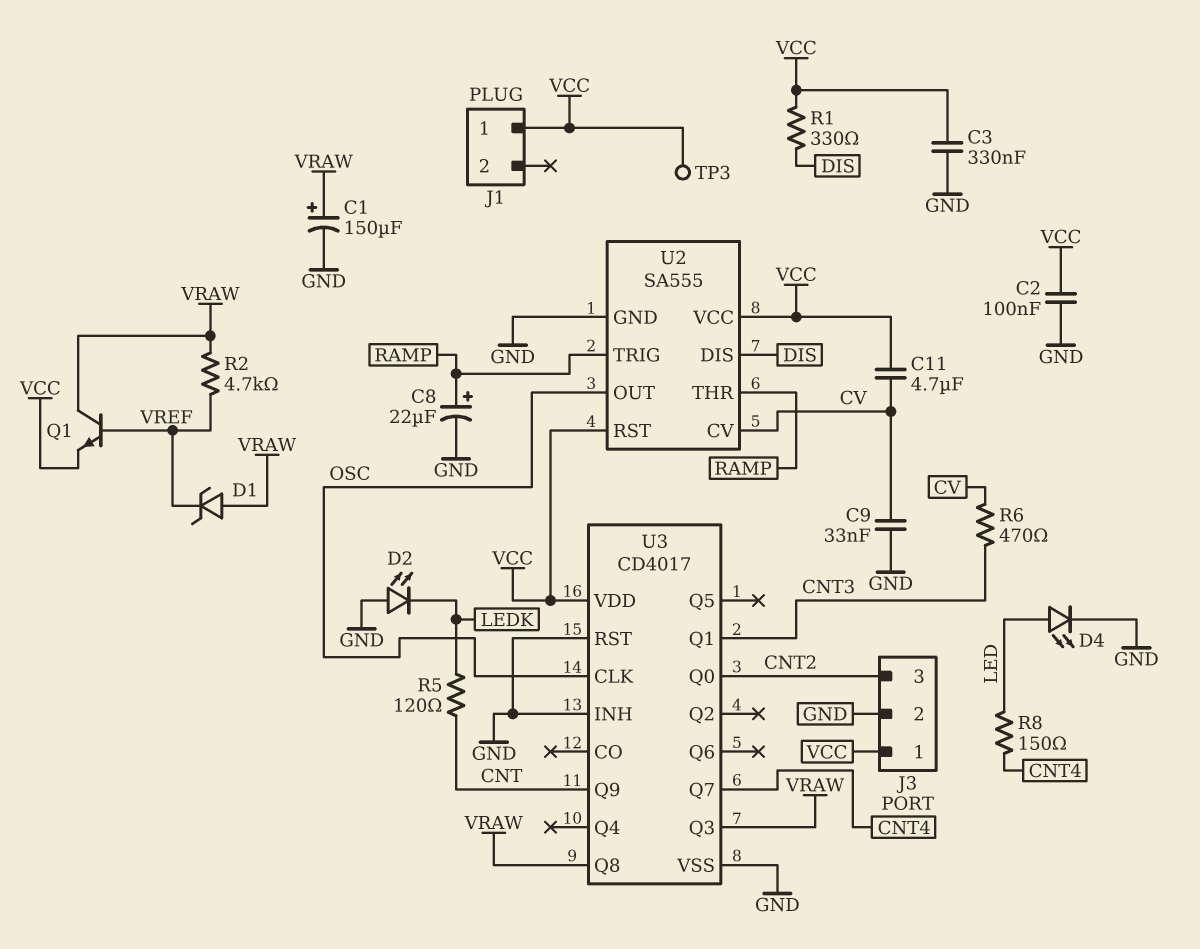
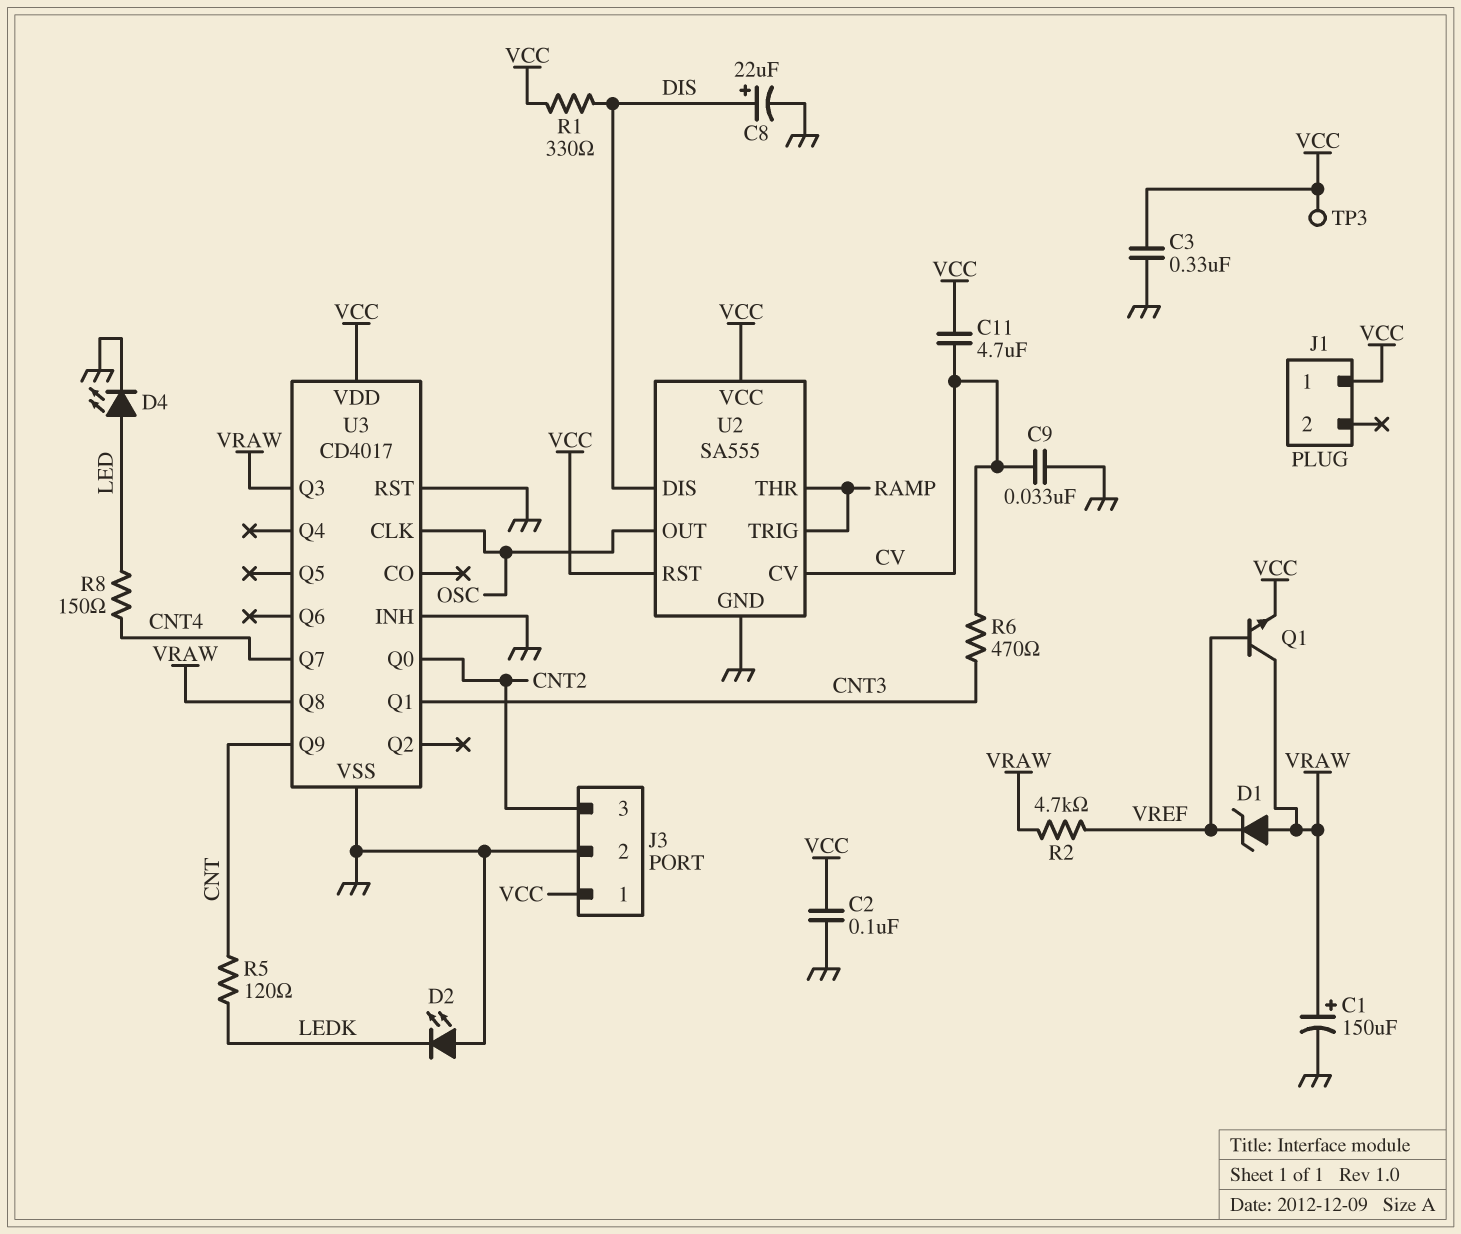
C8: 22uF (plus RAMP, minus GND) -> 22uF (plus DIS, minus GND)

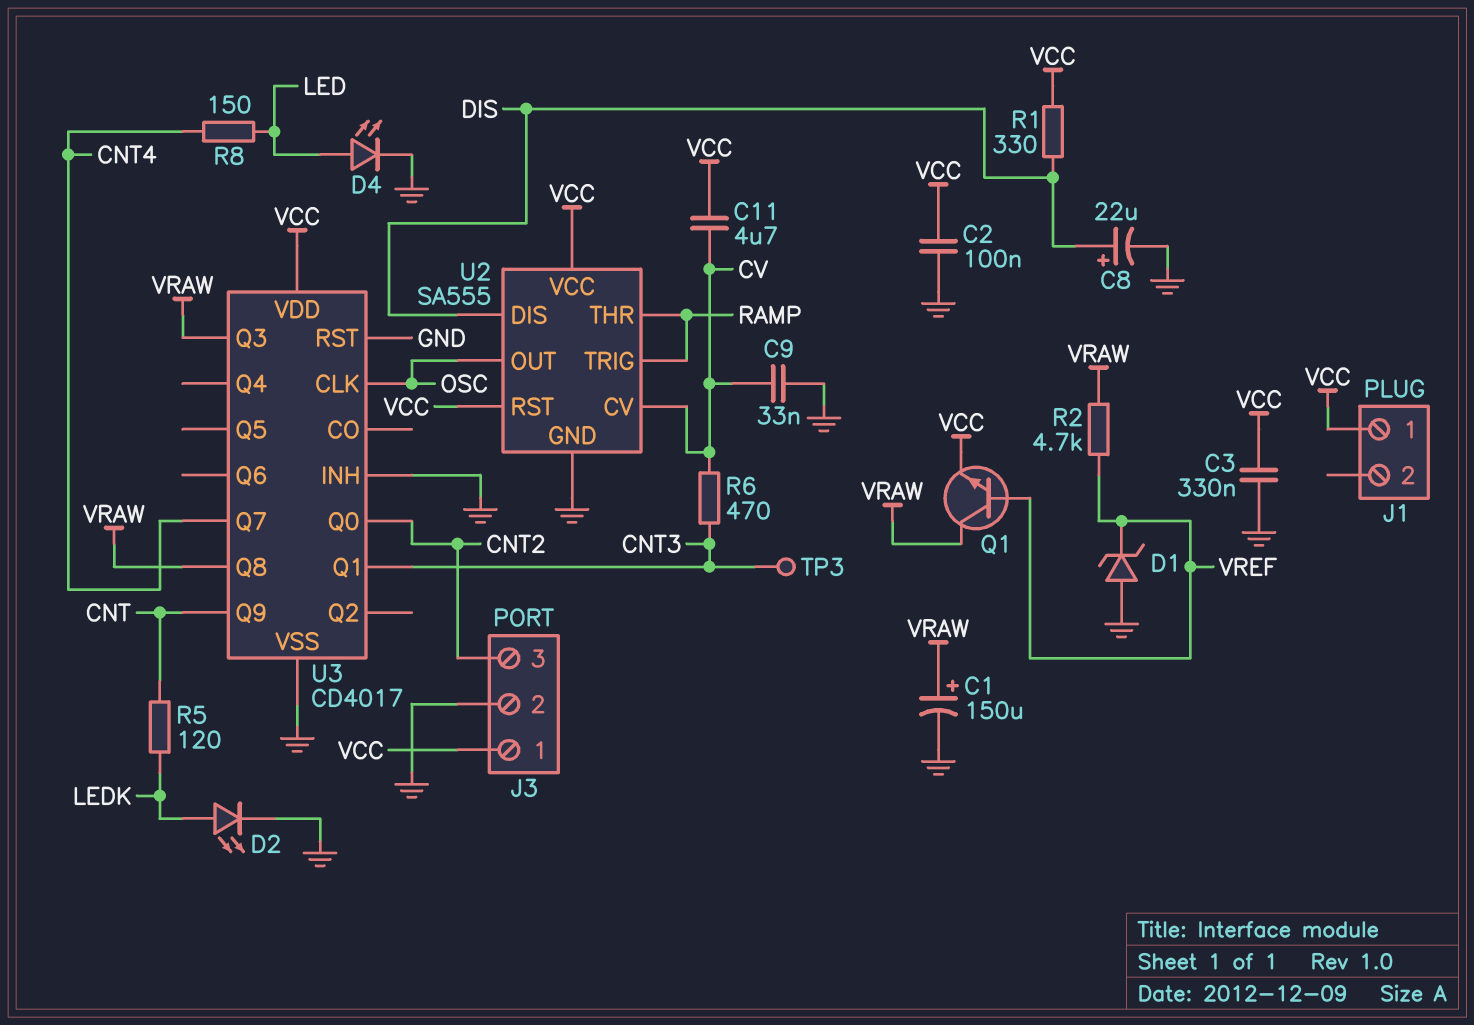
D1: zener (A VRAW, K VREF) -> zener (A GND, K VREF)
D2: LED (A GND, K LEDK) -> LED (A LEDK, K GND)
TP3: test point (VCC) -> test point (CNT3)

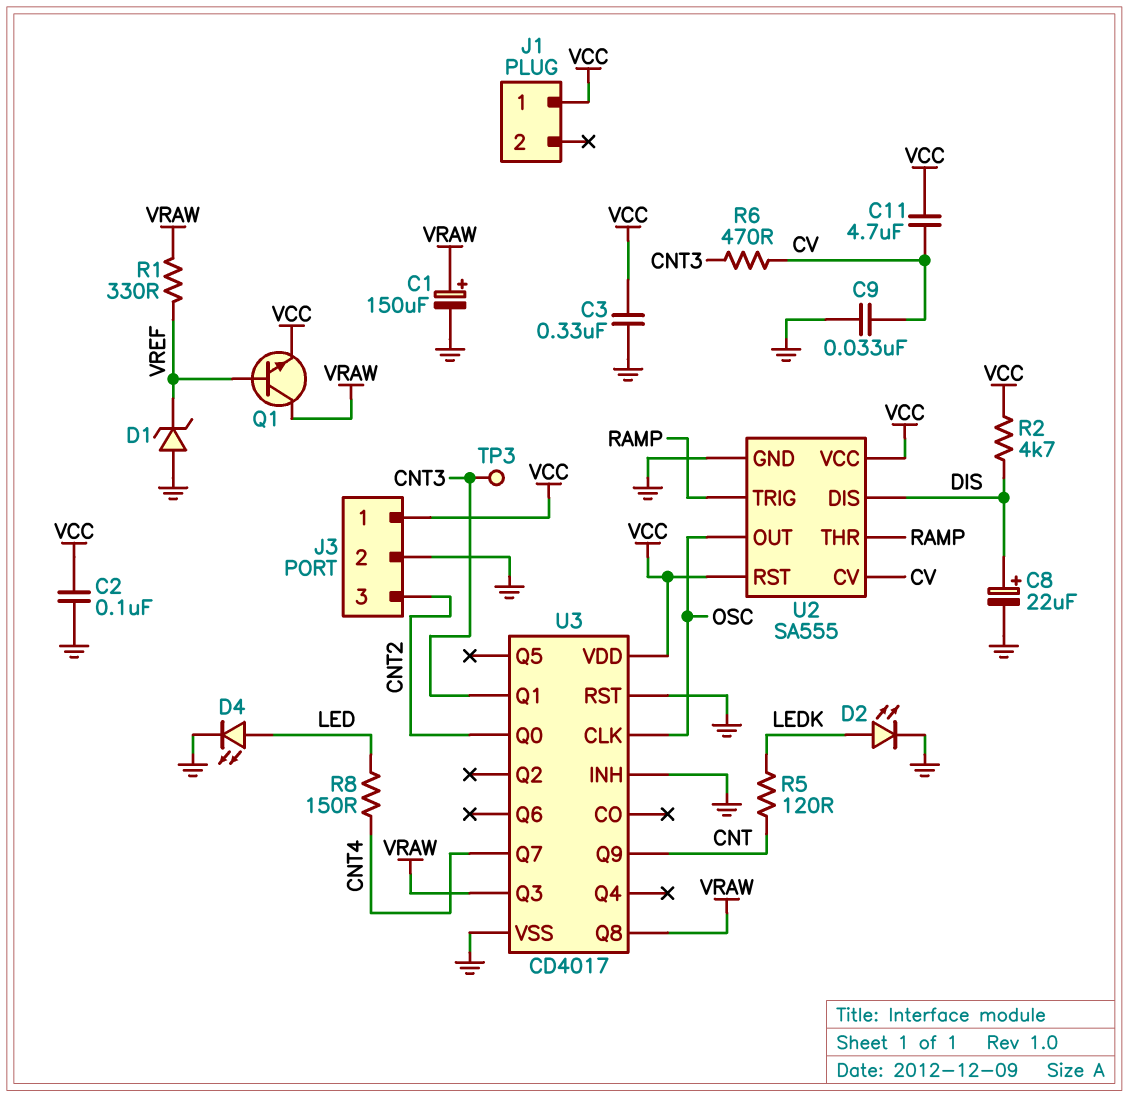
R1: 330 (DIS, VCC) -> 330 (VRAW, VREF)
R2: 4.7k (VRAW, VREF) -> 4.7k (DIS, VCC)

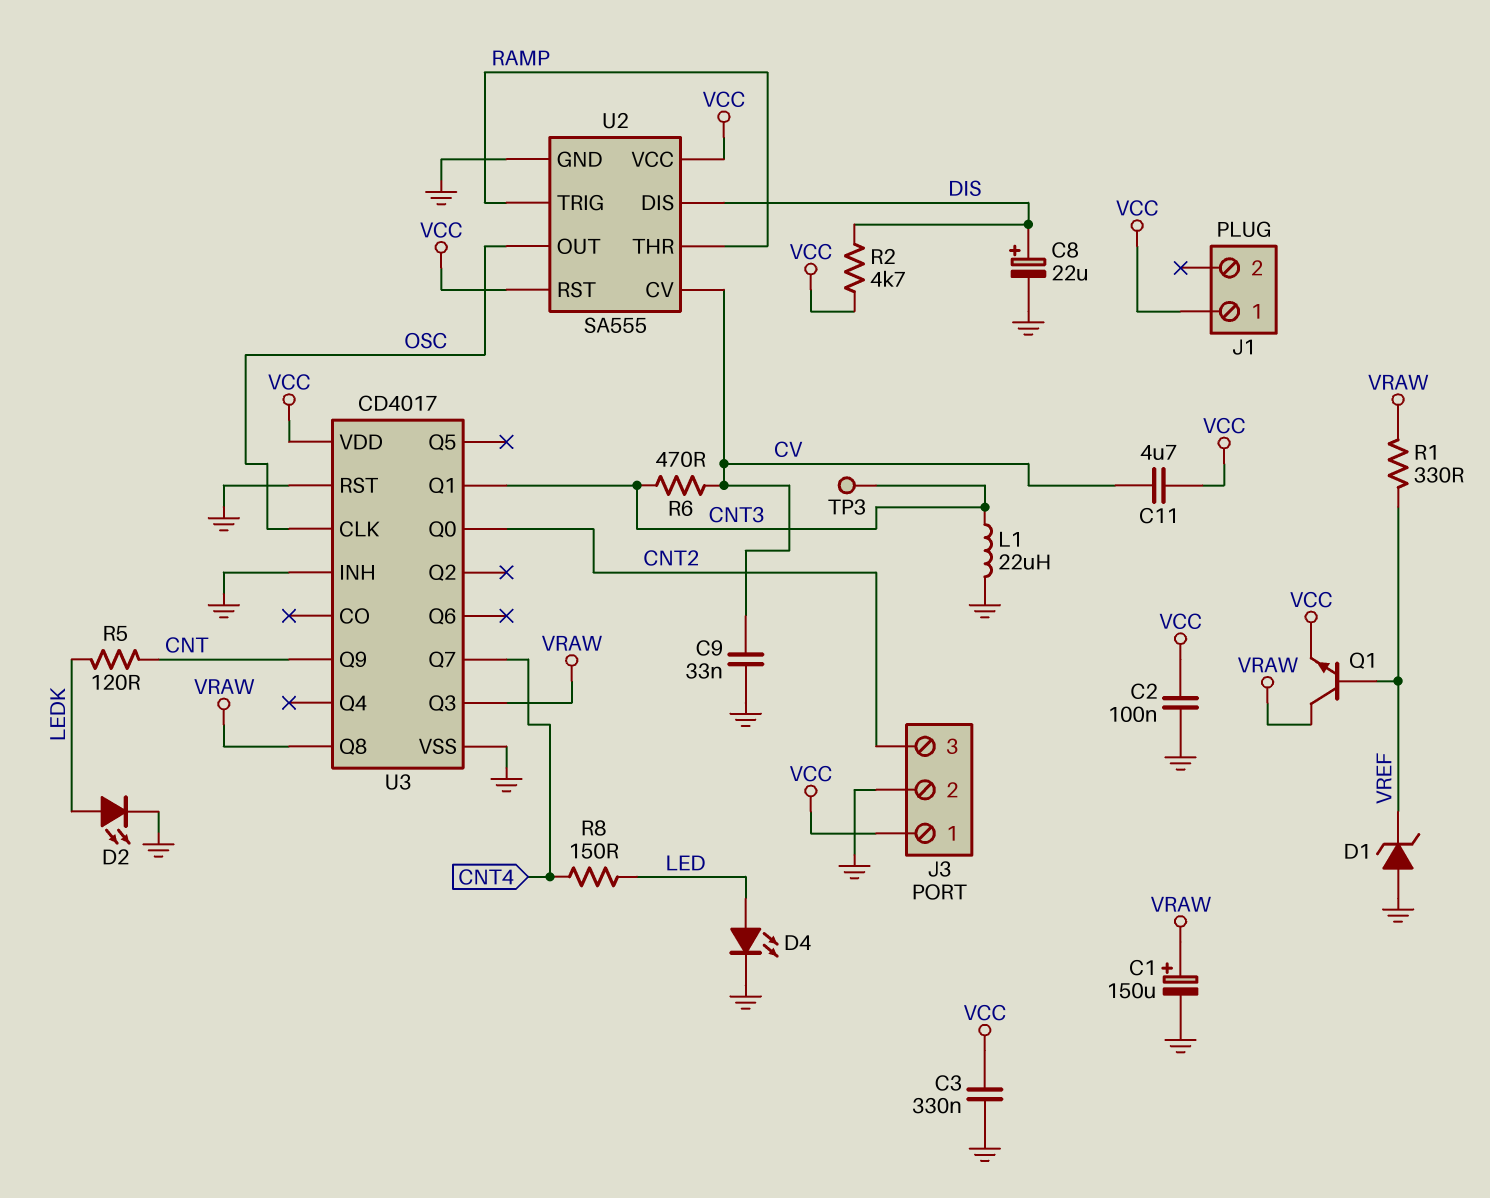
L1: none -> 22uH (CNT3, GND)

